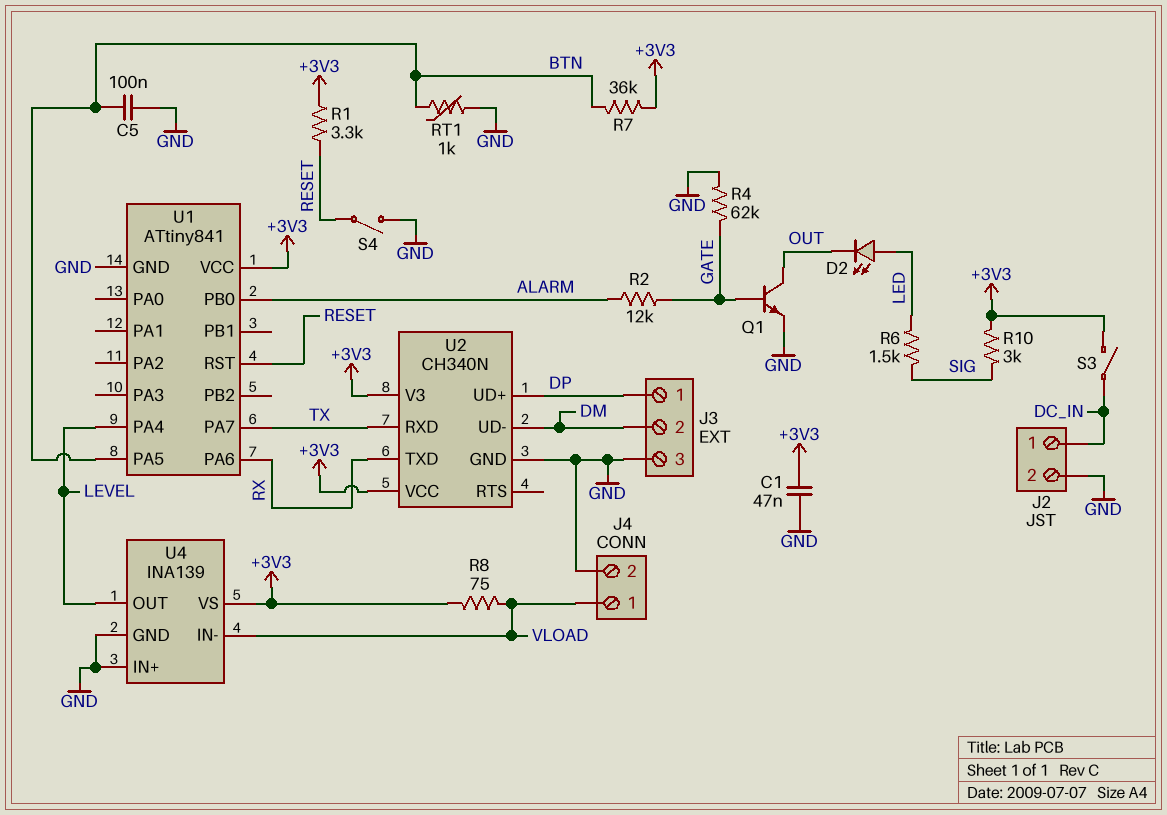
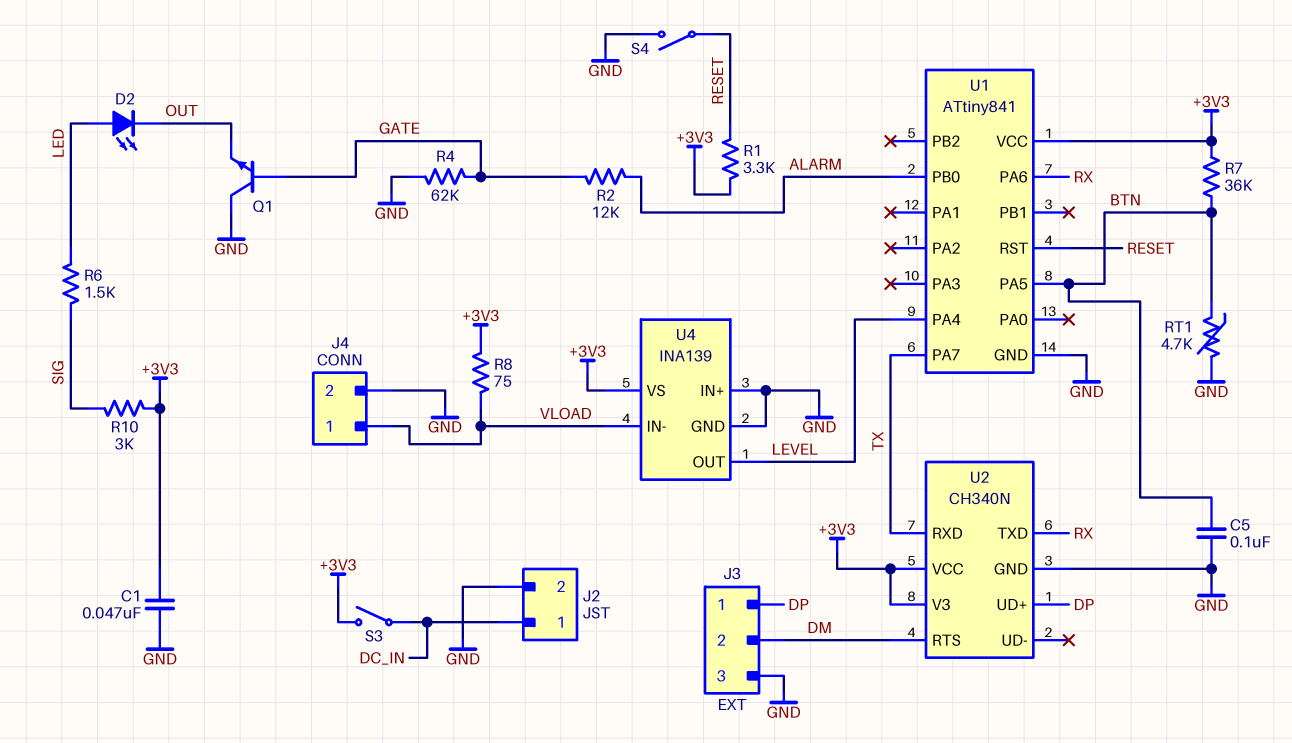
Q1: NPN (B GATE, C OUT, E GND) -> NPN (B GATE, C GND, E OUT)
RT1: 1k (BTN, GND) -> 4.7k (BTN, GND)
U2 pin RTS: none -> DM
U2 pin UD-: DM -> none

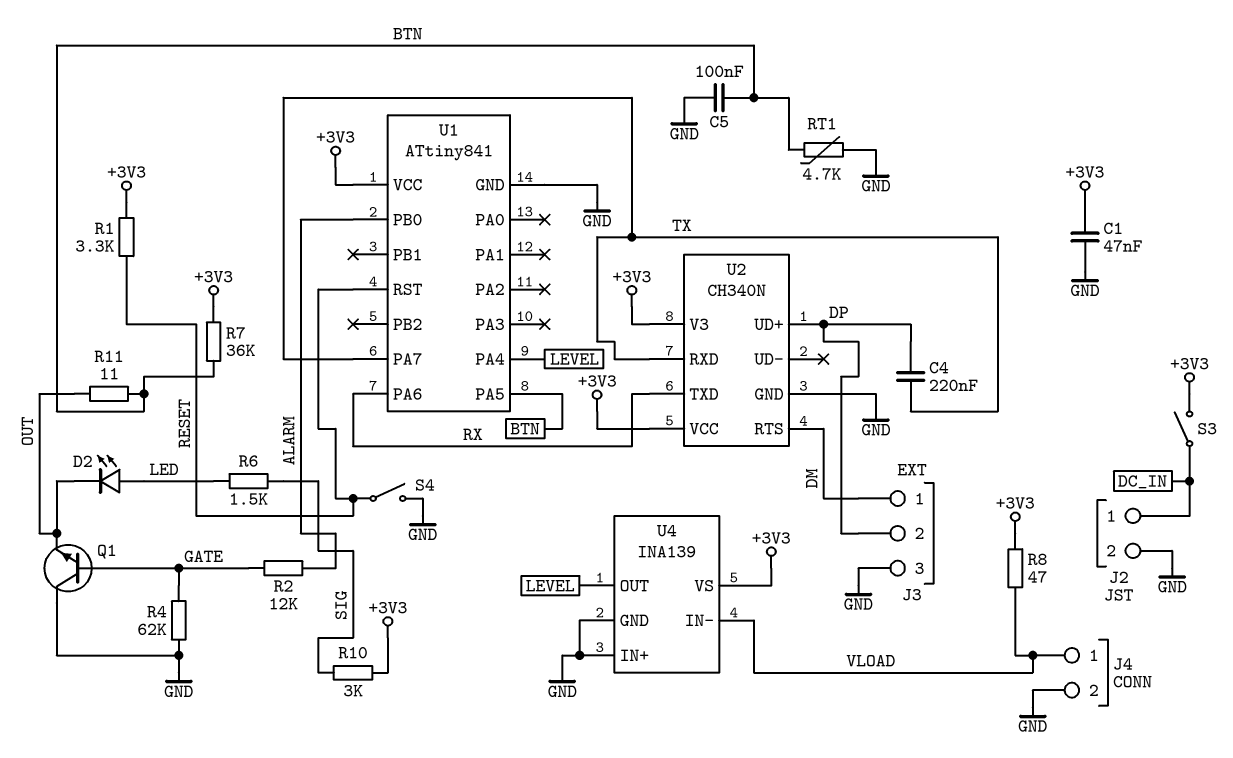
C4: none -> 220nF (DP, TX)
J3 pin 1: DP -> DM
J3 pin 2: DM -> DP
R8: 75 (+3V3, VLOAD) -> 47 (+3V3, VLOAD)
R11: none -> 11 (BTN, OUT)

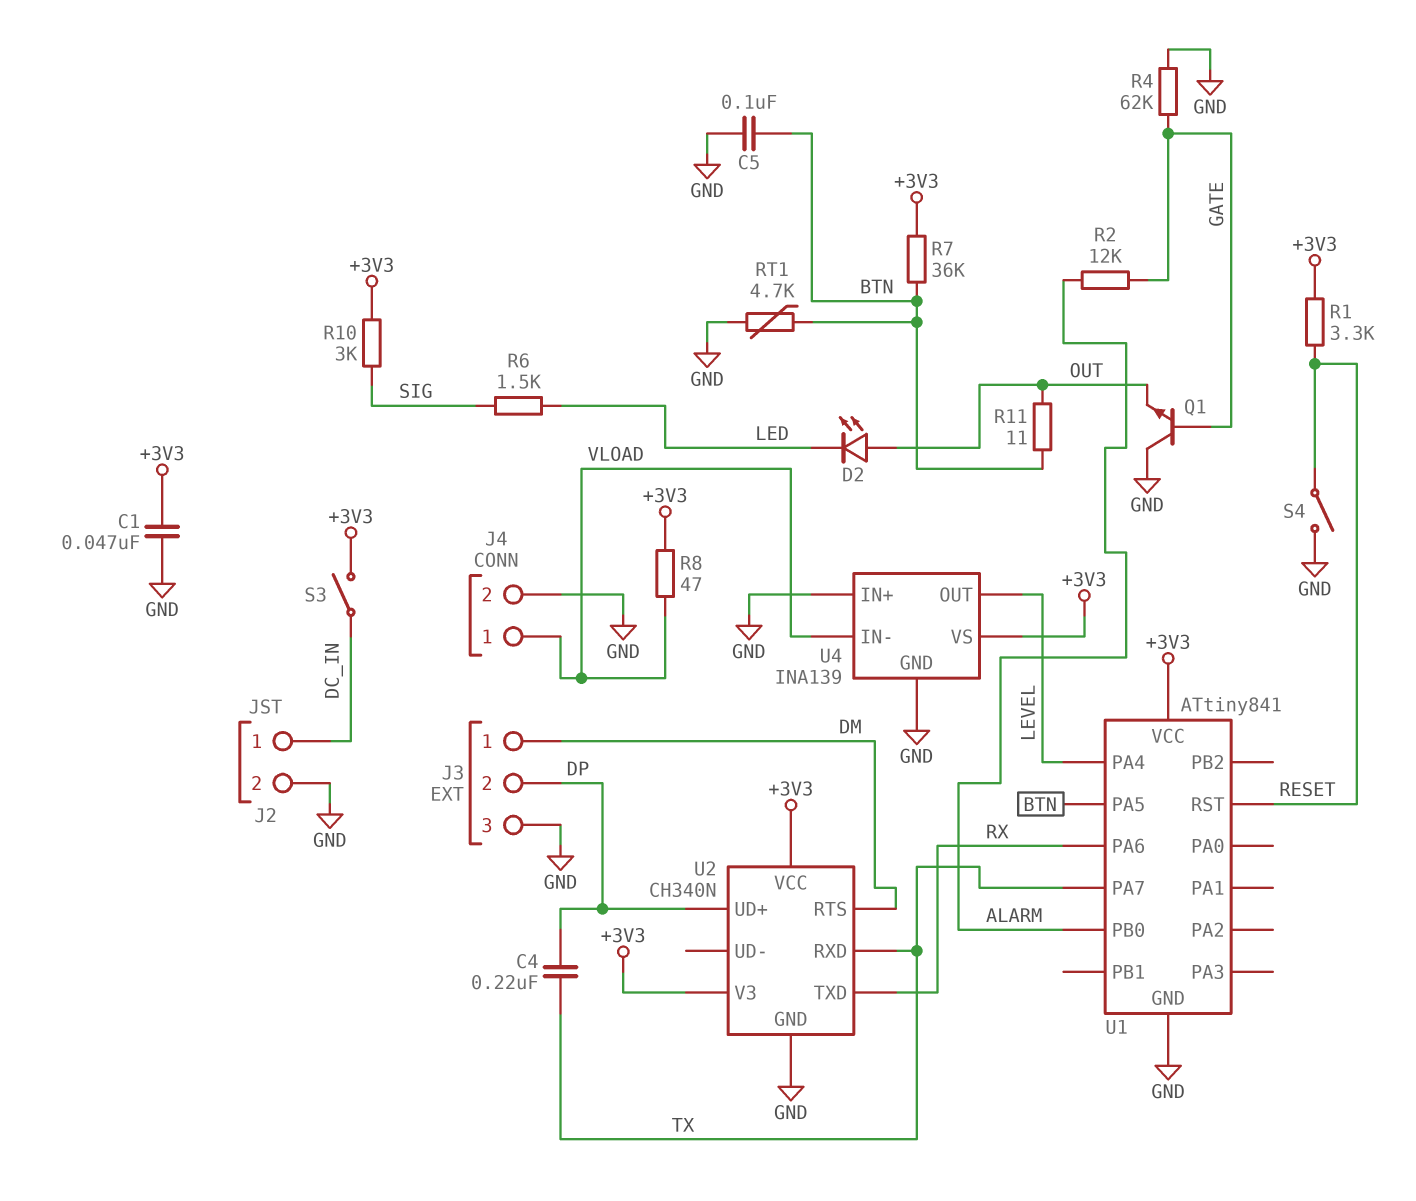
D2: LED (A LED, K OUT) -> LED (A OUT, K LED)

